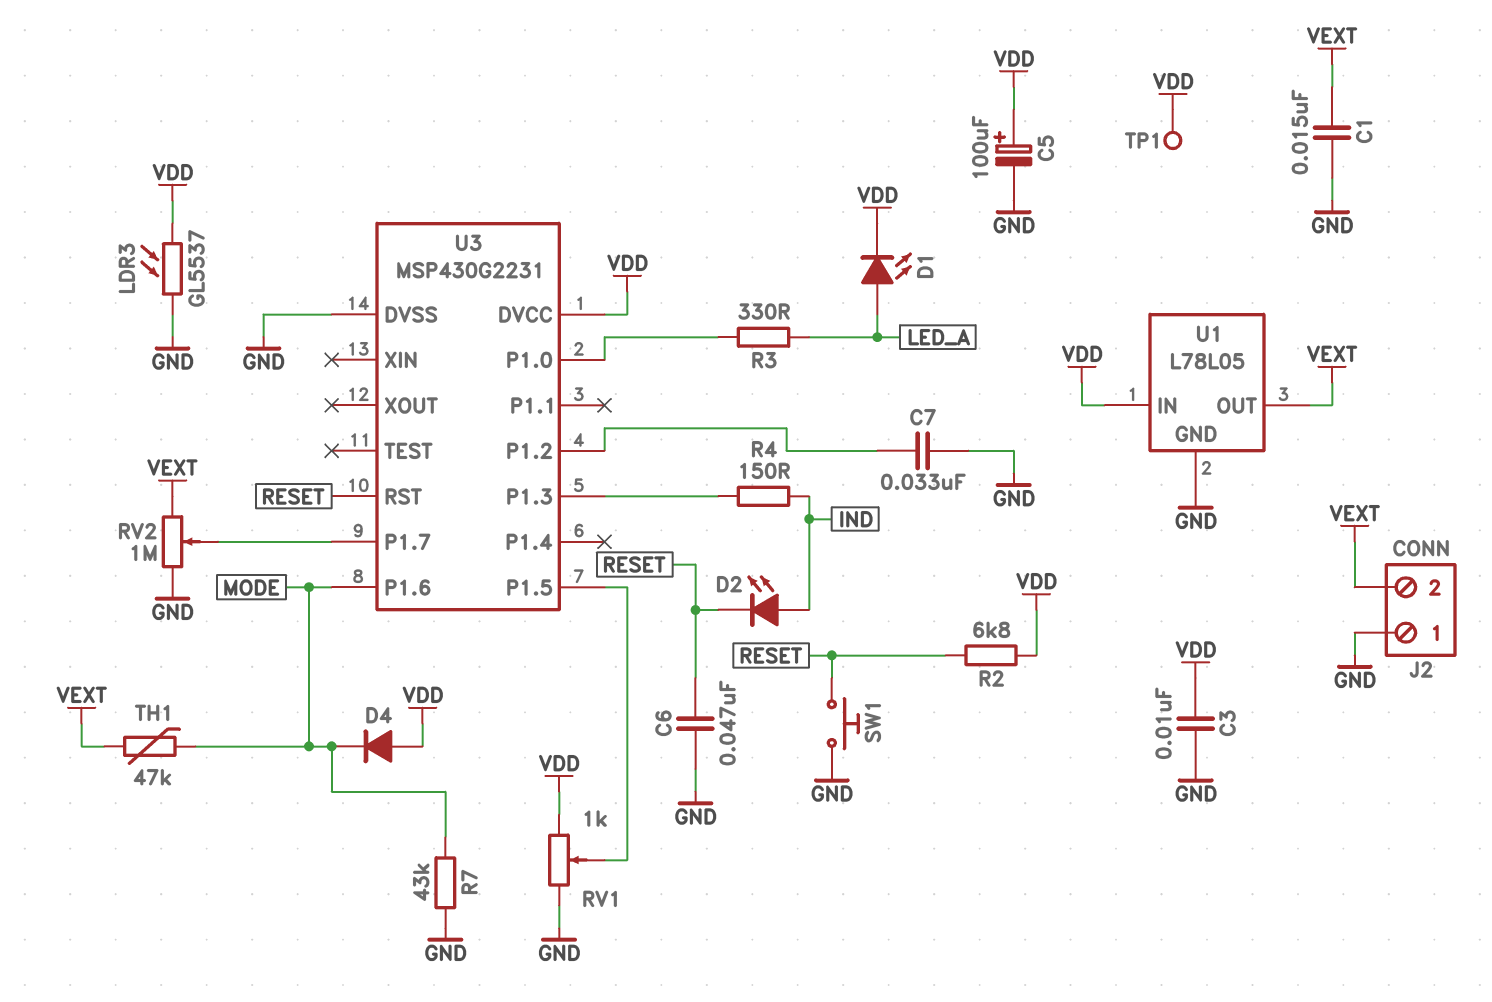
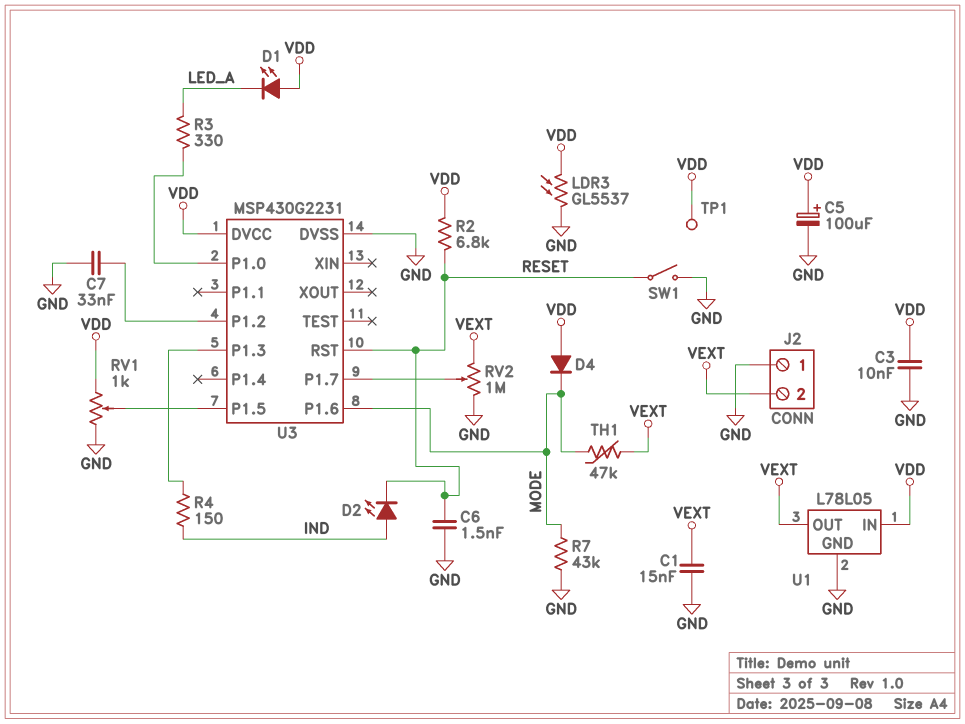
C6: 47nF (GND, RESET) -> 1.5nF (GND, RESET)
D1: LED (A LED_A, K VDD) -> LED (A VDD, K LED_A)
SW1: button (GND, RESET) -> switch (GND, RESET)

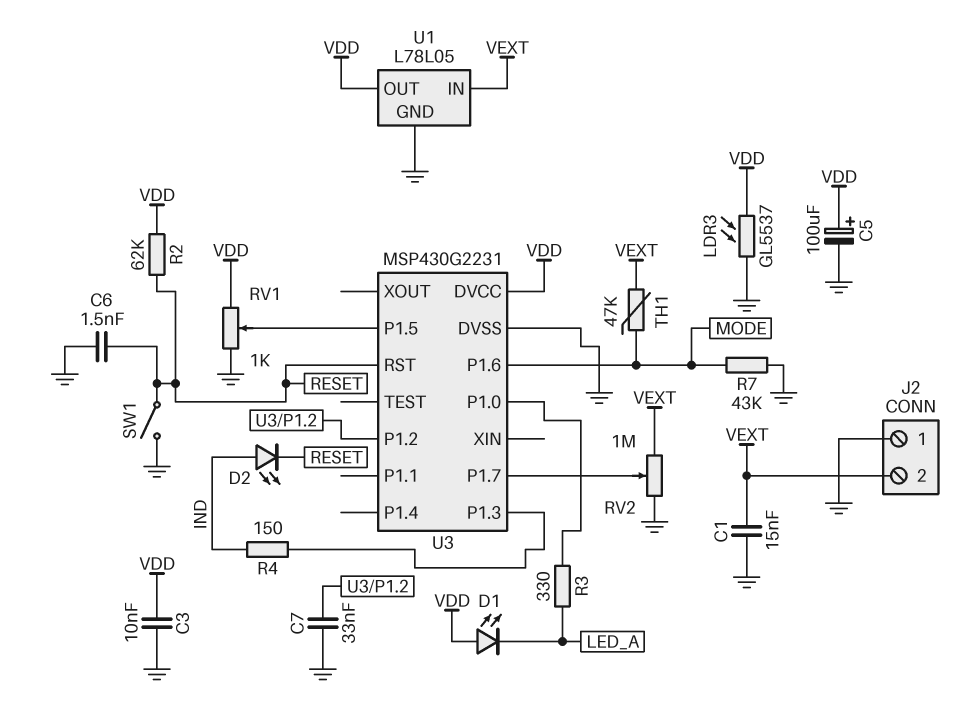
D4: diode (A VDD, K MODE) -> none
R2: 6.8k (RESET, VDD) -> 62k (RESET, VDD)
TP1: test point (VDD) -> none
U1 pin IN: VDD -> VEXT
U1 pin OUT: VEXT -> VDD

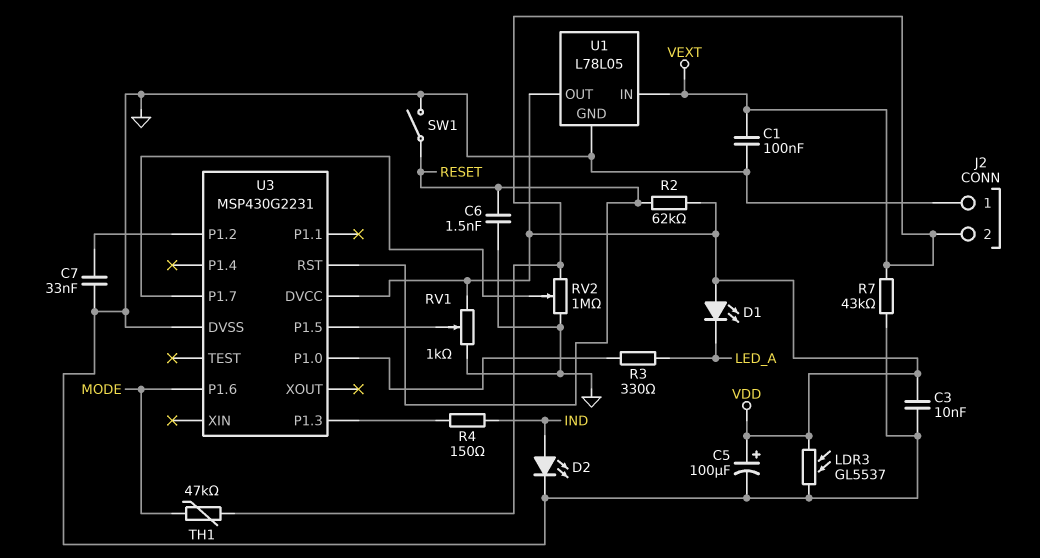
C1: 15nF (GND, VEXT) -> 100nF (GND, VEXT)
D2: LED (A IND, K RESET) -> LED (A IND, K GND)
R7: 43k (GND, MODE) -> 43k (GND, VEXT)

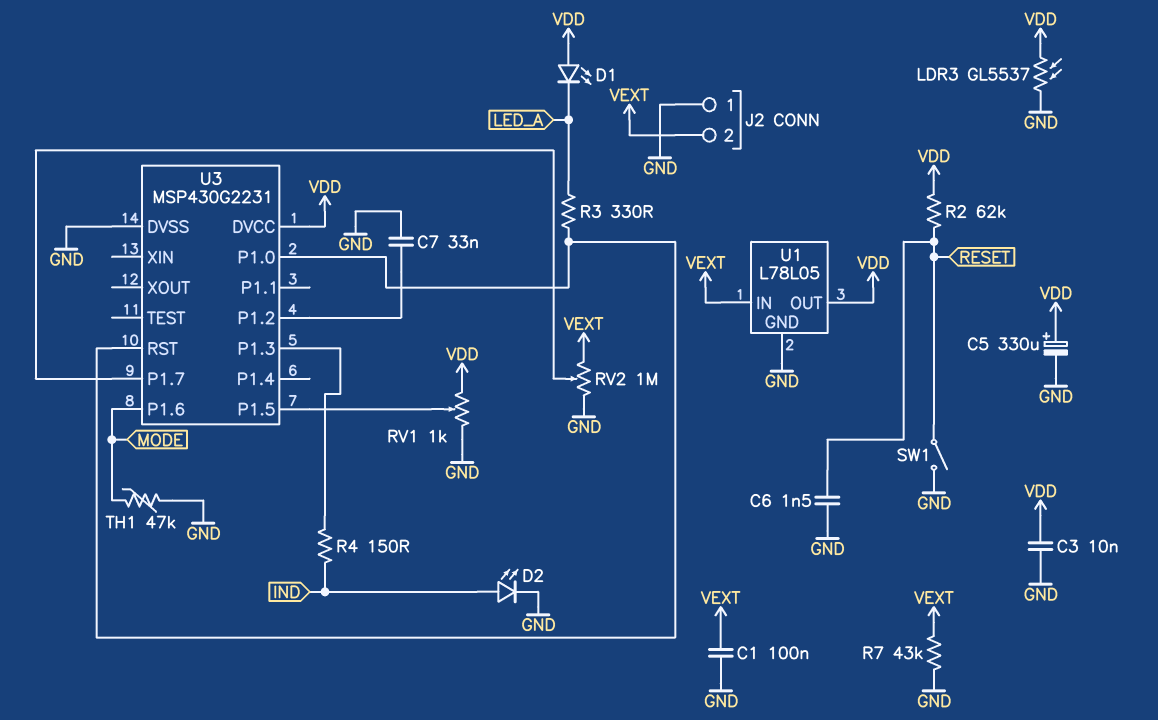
C5: 100uF (plus VDD, minus GND) -> 330uF (plus VDD, minus GND)
TH1: 47k (MODE, VEXT) -> 47k (GND, MODE)
U3 pin RST: RESET -> U3/P1.0

